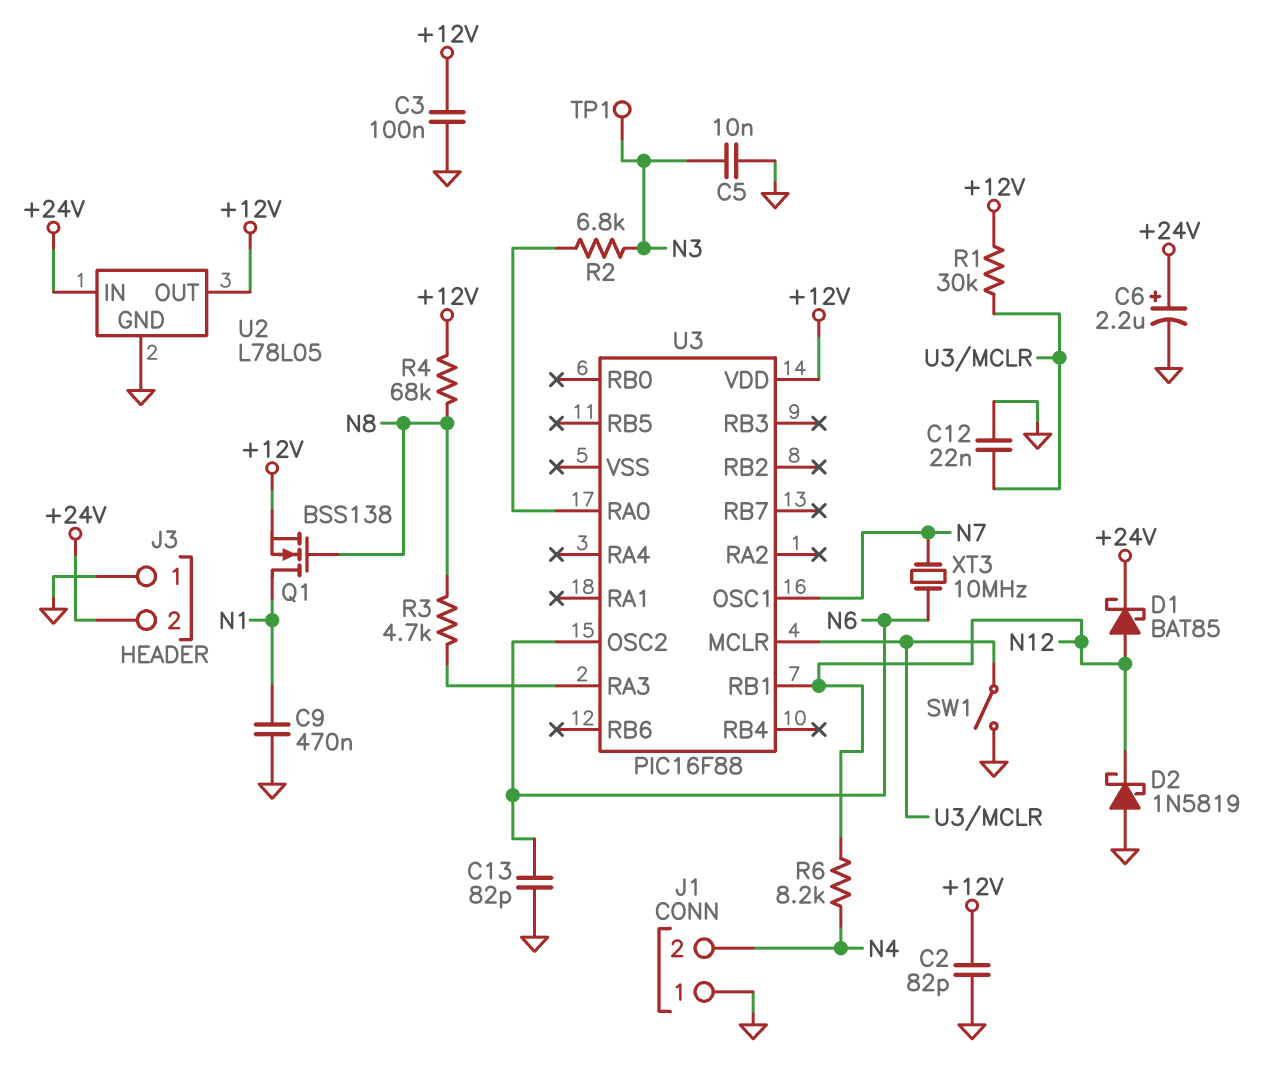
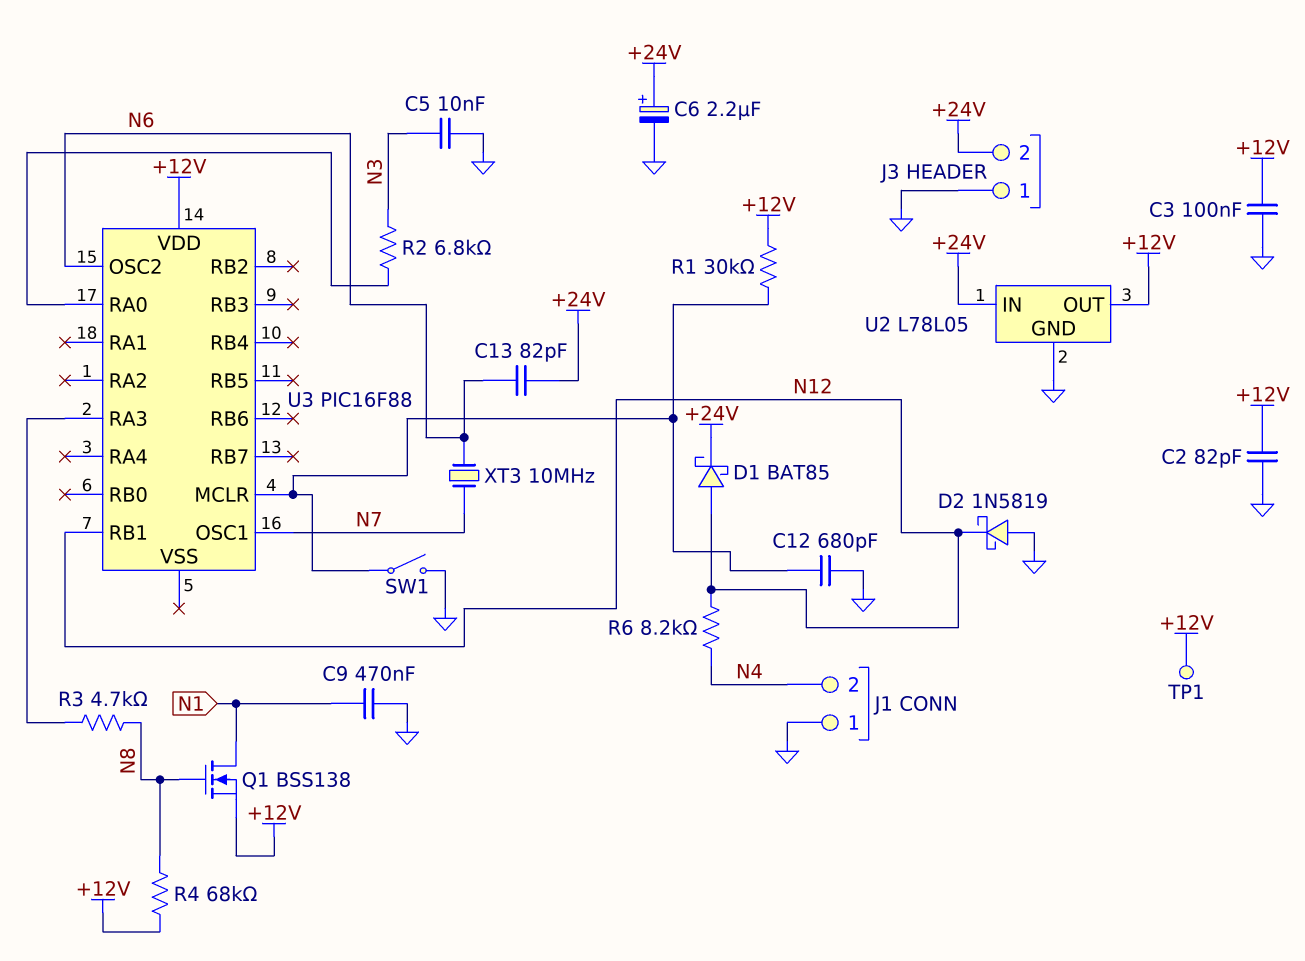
C12: 22nF (GND, U3/MCLR) -> 680pF (GND, U3/MCLR)
C13: 82pF (GND, N6) -> 82pF (+24V, N6)
TP1: test point (N3) -> test point (+12V)

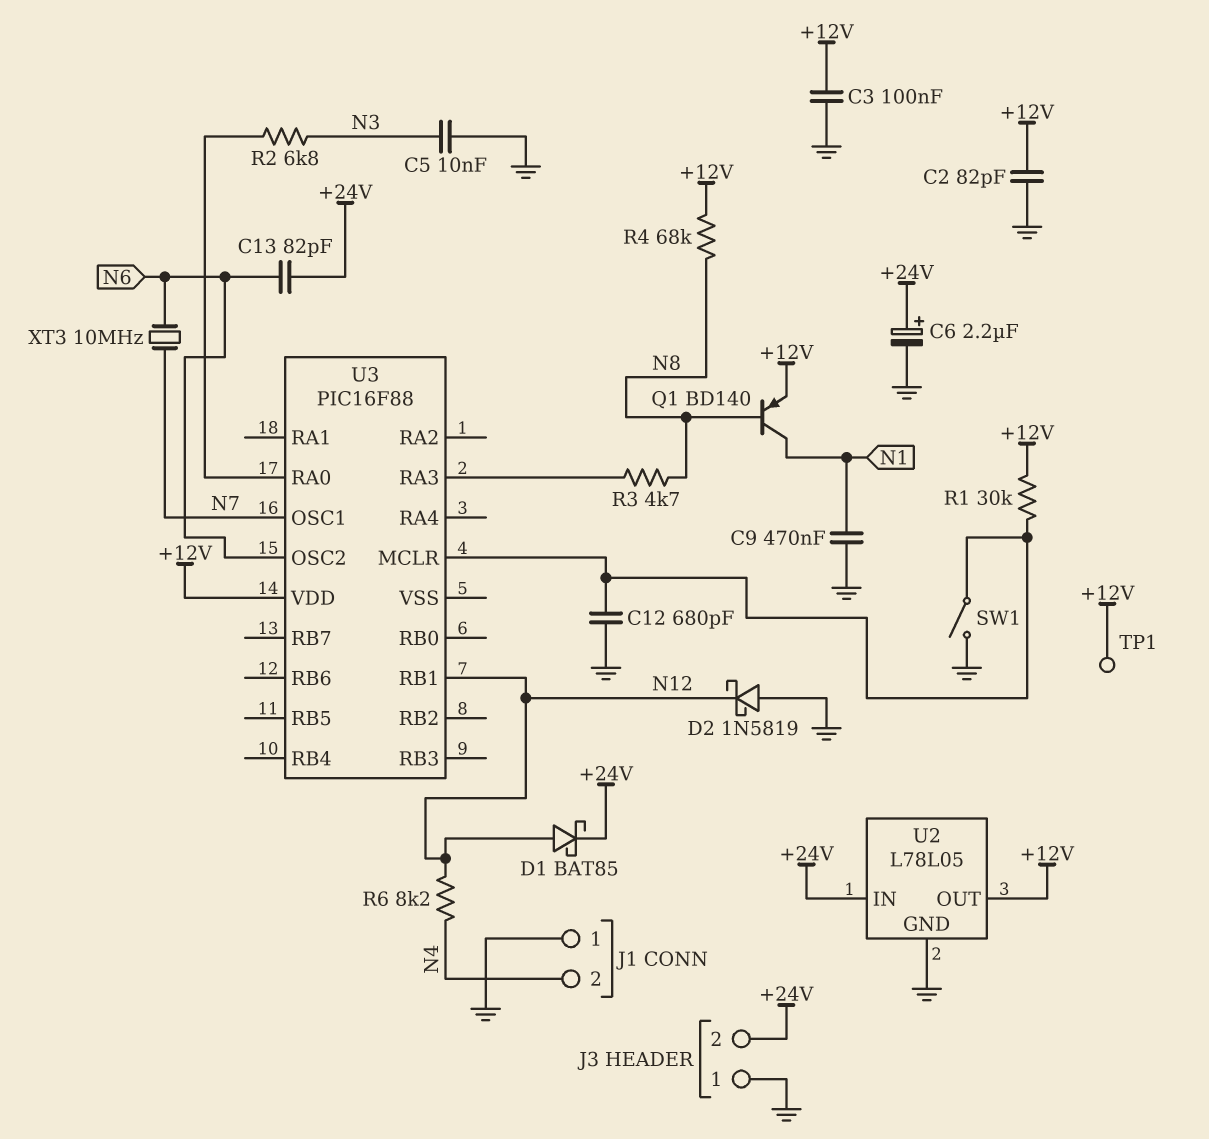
Q1: NMOS BSS138 (G N8, D N1, S +12V) -> PNP BD140 (B N8, C N1, E +12V)

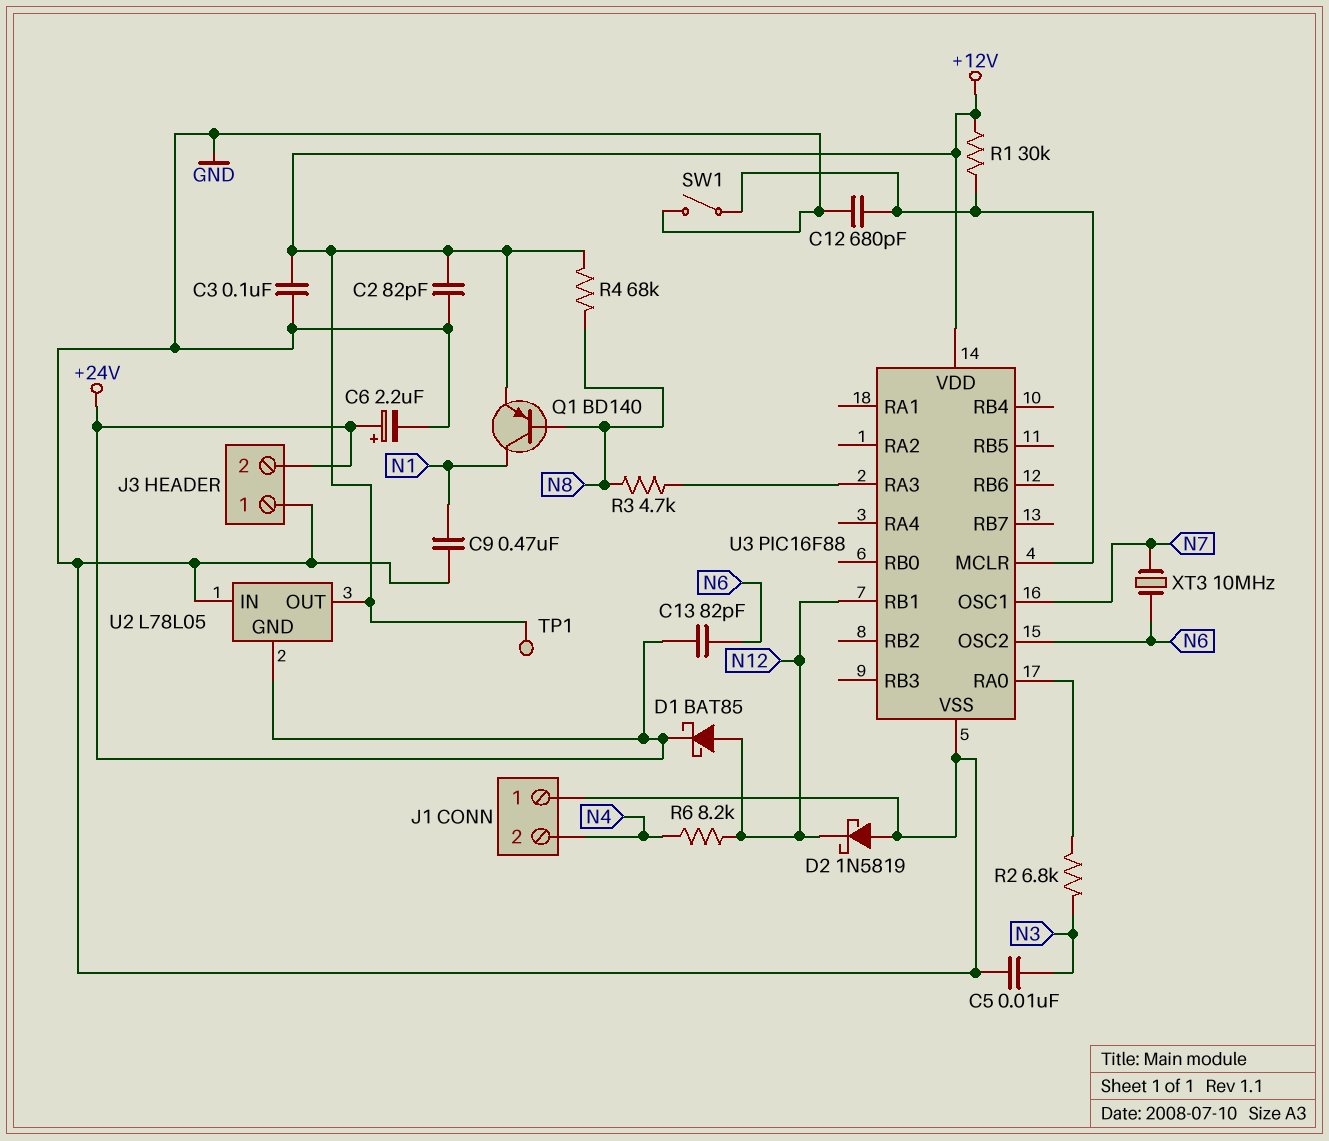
U2 pin GND: GND -> +24V
U2 pin IN: +24V -> GND
U3 pin VSS: none -> GND

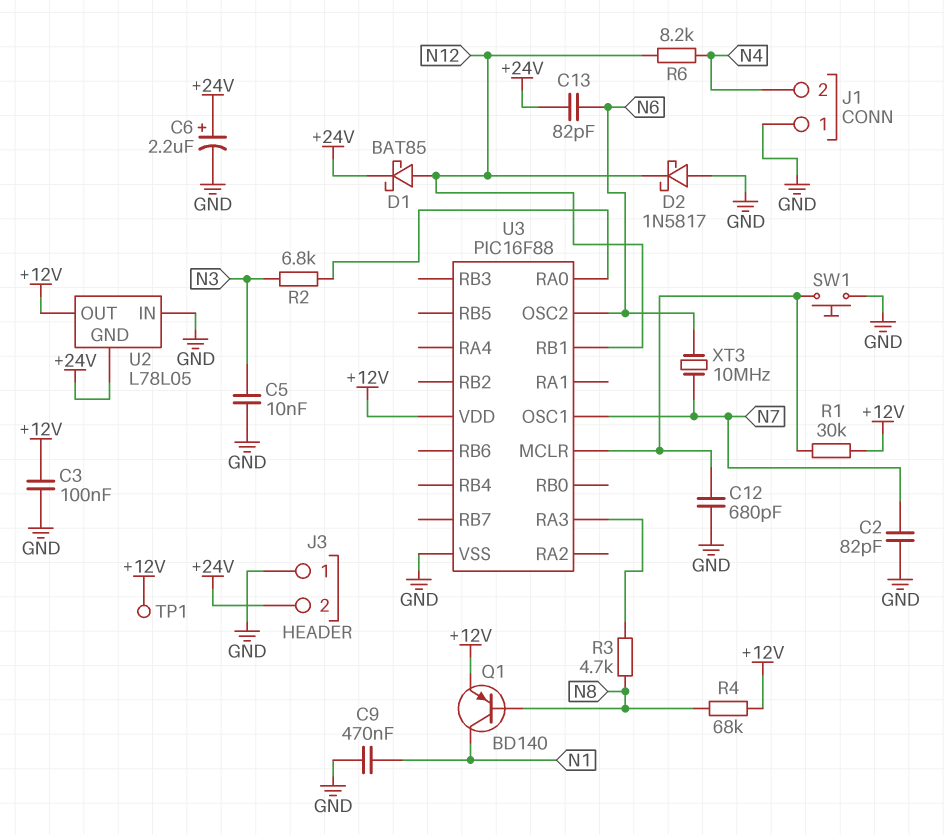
C2: 82pF (+12V, GND) -> 82pF (GND, N7)
D2: schottky 1N5819 (A GND, K N12) -> schottky 1N5817 (A GND, K N12)
SW1: switch (GND, U3/MCLR) -> button (GND, U3/MCLR)

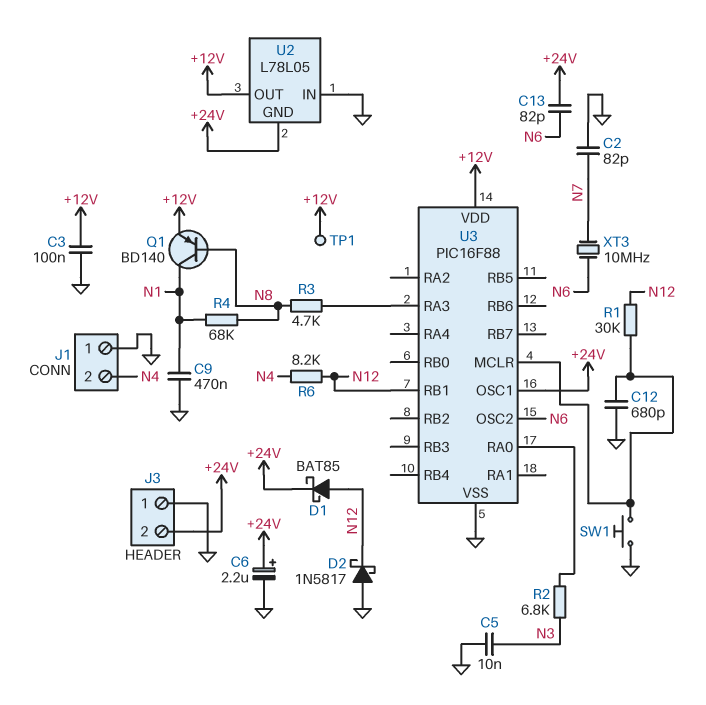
R1: 30k (+12V, U3/MCLR) -> 30k (N12, U3/MCLR)
R4: 68k (+12V, N8) -> 68k (N1, N8)
U3 pin OSC1: N7 -> +24V

